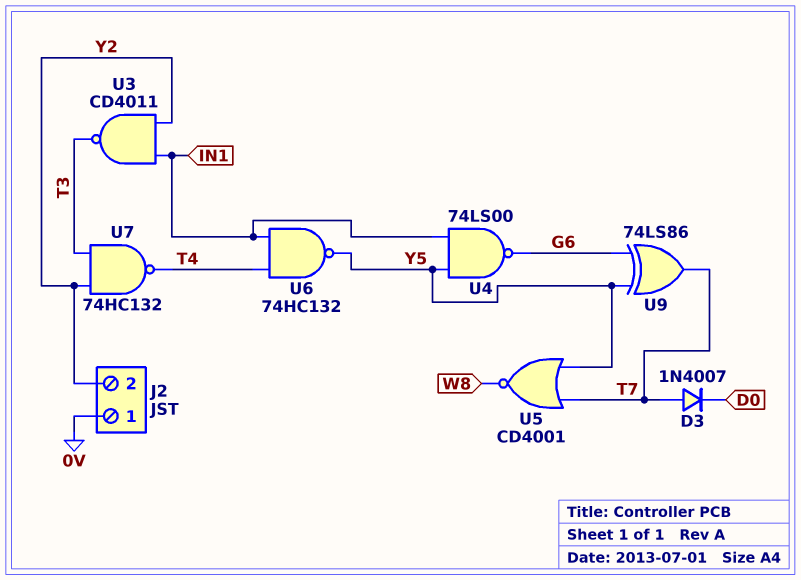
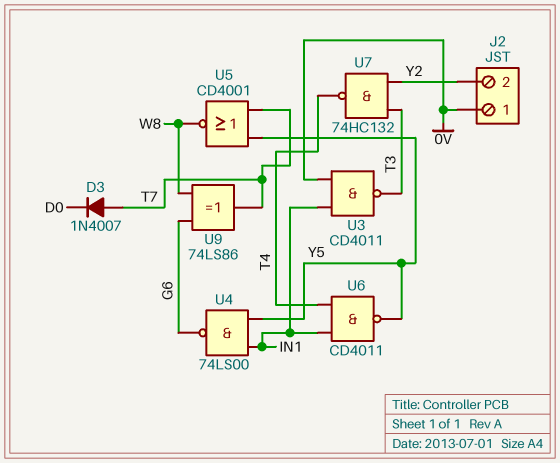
U3: NAND CD4011 (in IN1, in Y2, out T3) -> NAND CD4011 (in 0V, in IN1, out T3)
U6: NAND 74HC132 (in IN1, in T4, out Y5) -> NAND CD4011 (in IN1, in T4, out Y5)
U9: XOR 74LS86 (in G6, in Y5, out T7) -> XOR 74LS86 (in G6, in W8, out T7)

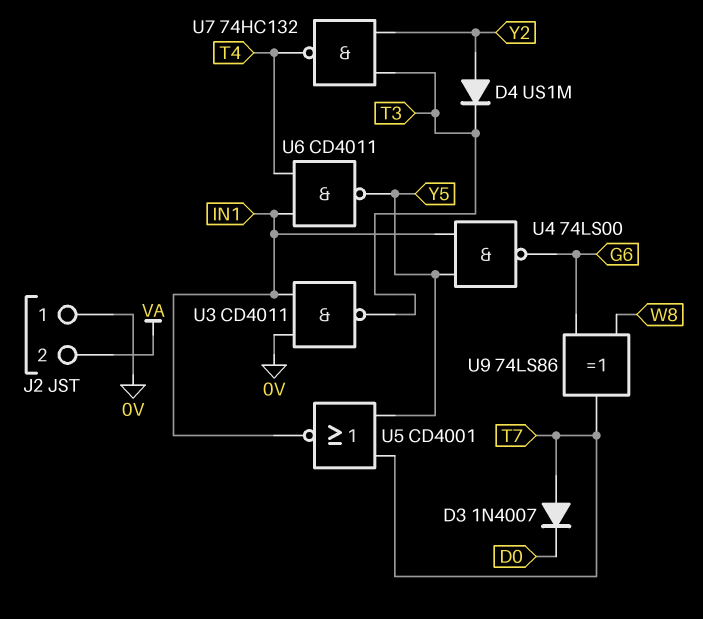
D4: none -> diode US1M (A Y2, K T3)
J2 pin 2: Y2 -> VA
U5: NOR CD4001 (in T7, in Y5, out W8) -> NOR CD4001 (in T7, in Y5, out IN1)

